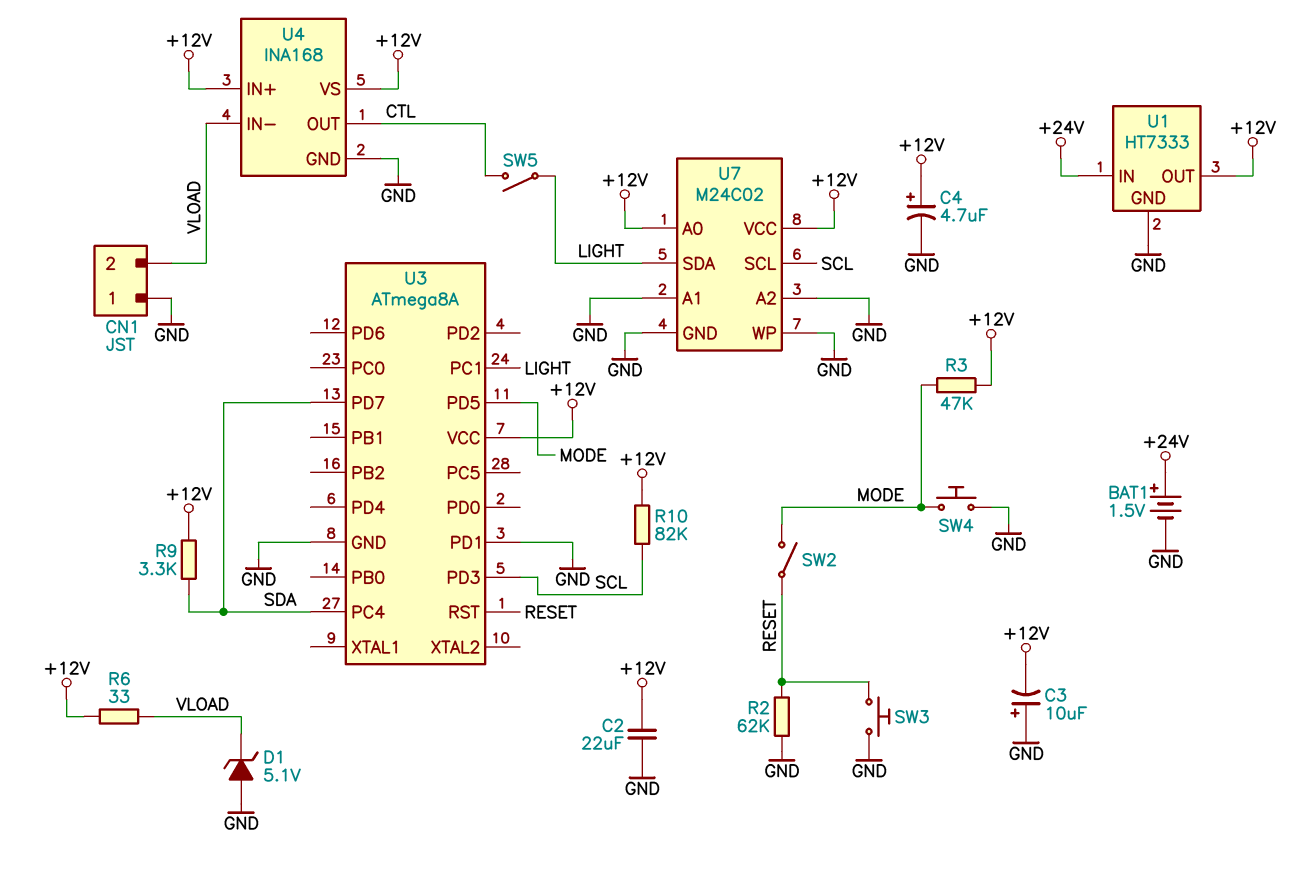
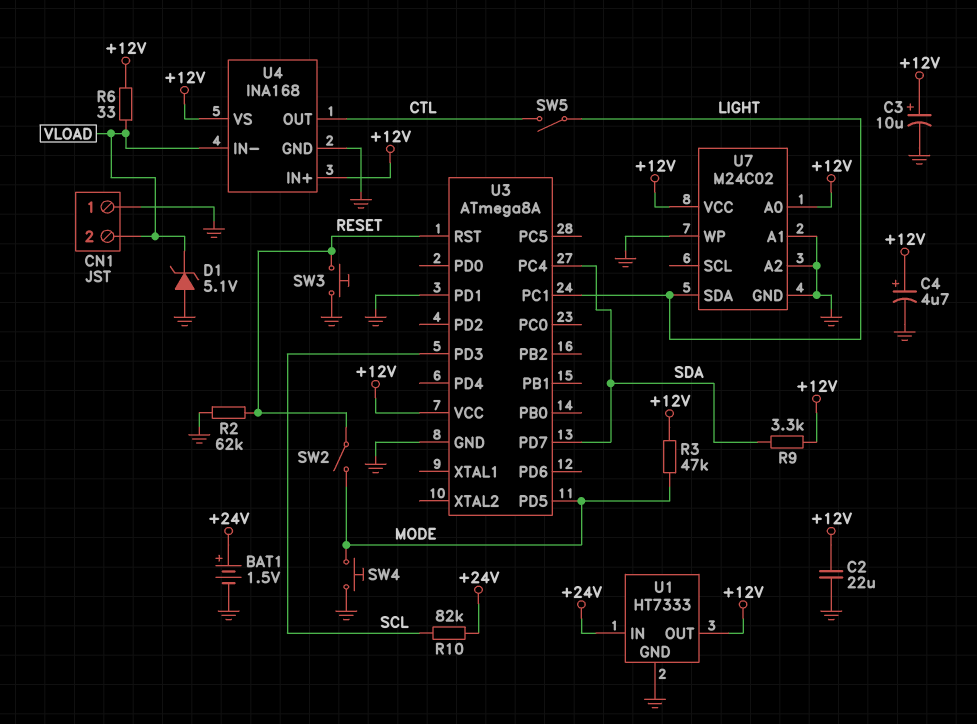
C3: 10uF (plus GND, minus +12V) -> 10uF (plus +12V, minus GND)
R10: 82k (+12V, SCL) -> 82k (+24V, SCL)
U7 pin SCL: SCL -> none

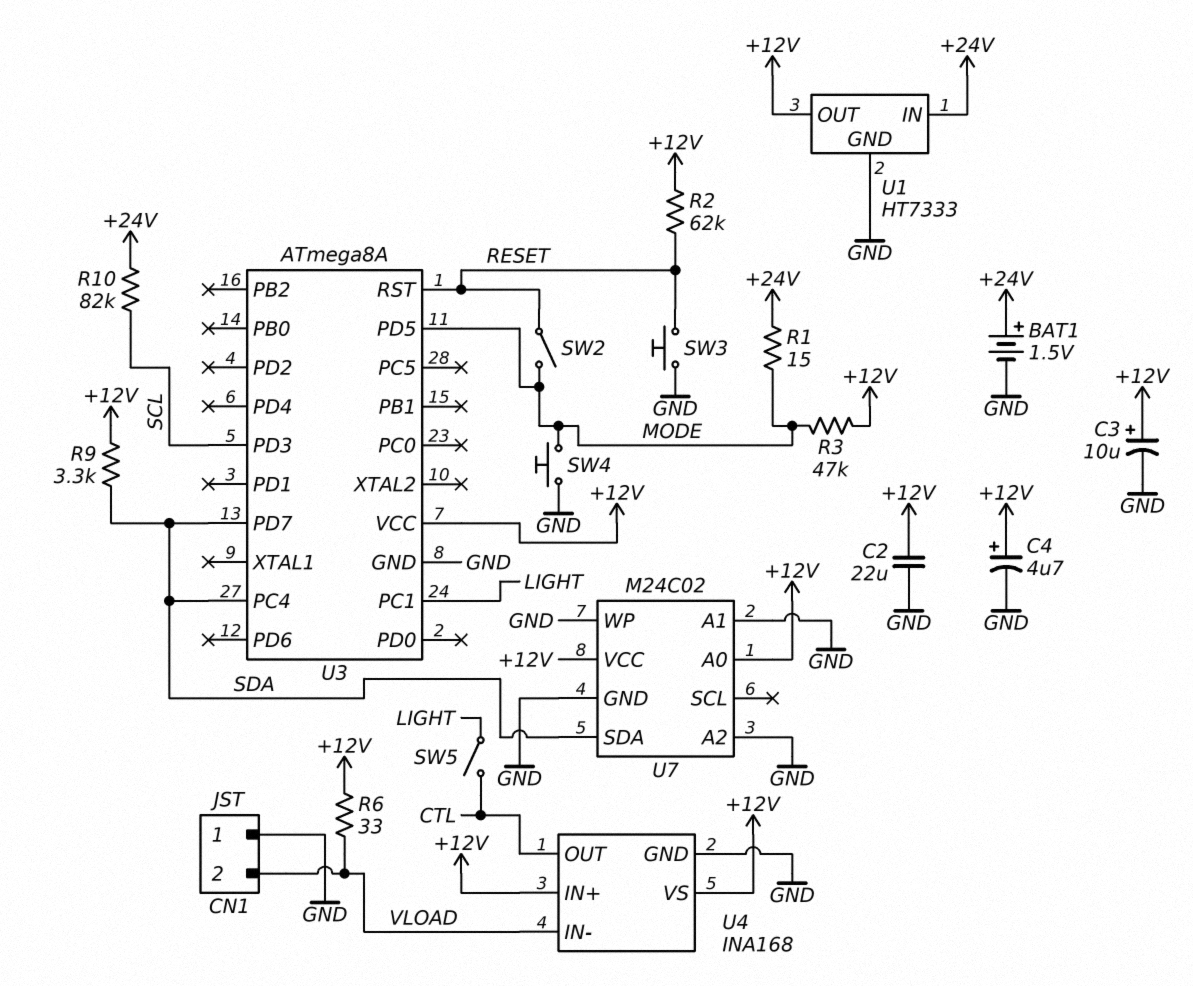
D1: zener 5.1V (A GND, K VLOAD) -> none
R1: none -> 15 (+24V, MODE)
R2: 62k (GND, RESET) -> 62k (+12V, RESET)
U3 pin PD1: GND -> none
U7 pin SDA: LIGHT -> SDA

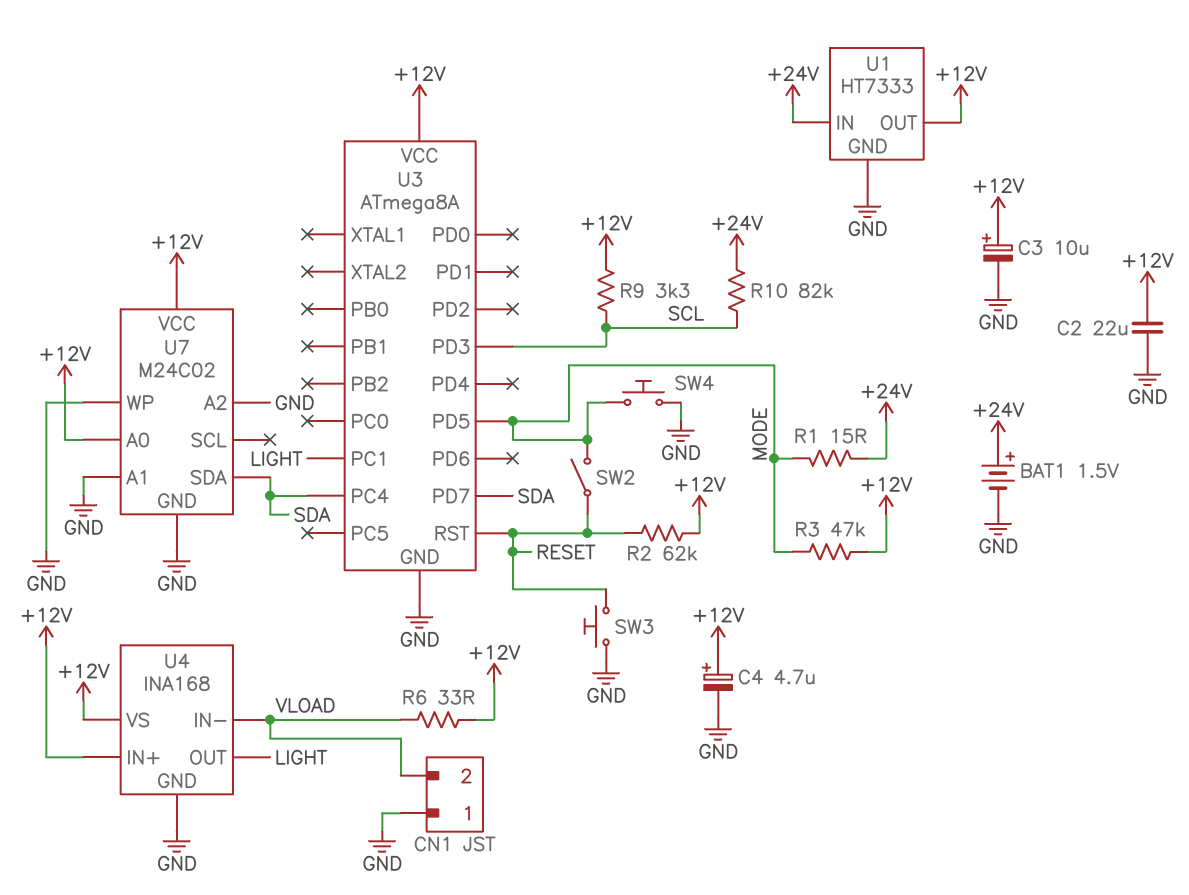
R9: 3.3k (+12V, SDA) -> 3.3k (+12V, SCL)
SW5: switch (CTL, LIGHT) -> none
U4 pin OUT: CTL -> LIGHT

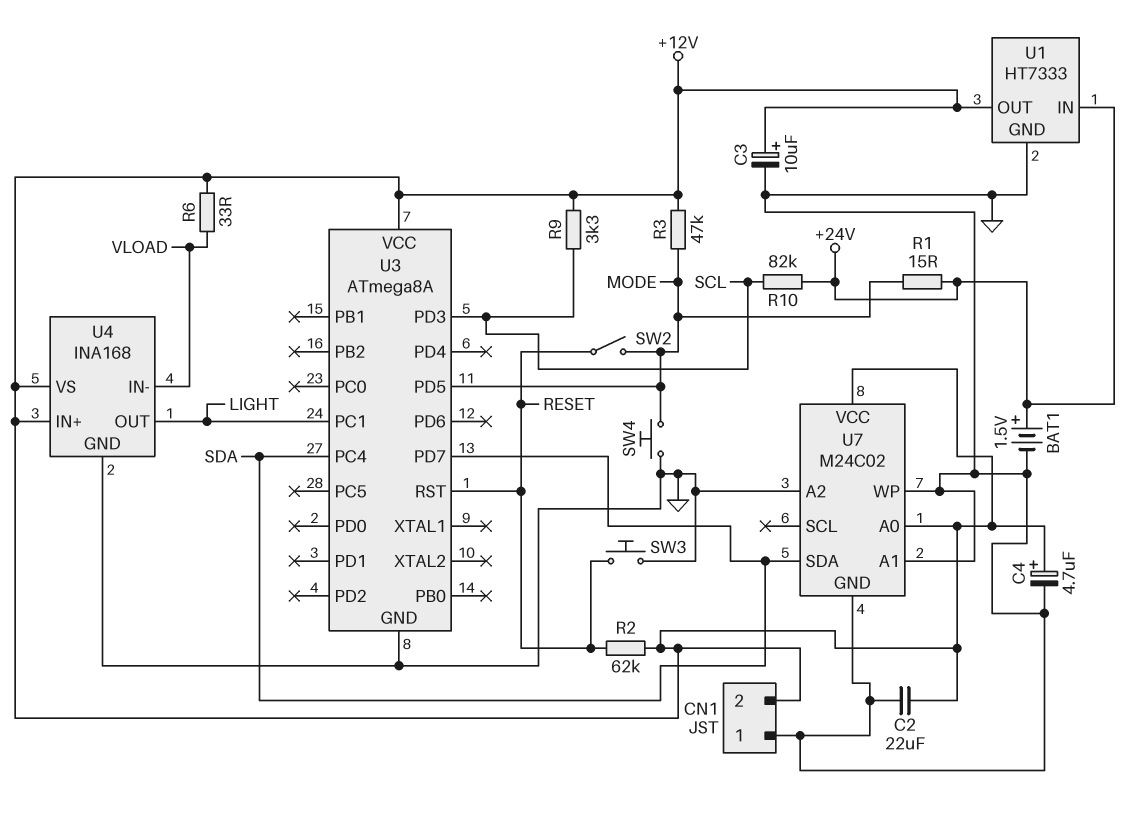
CN1 pin 2: VLOAD -> +12V

